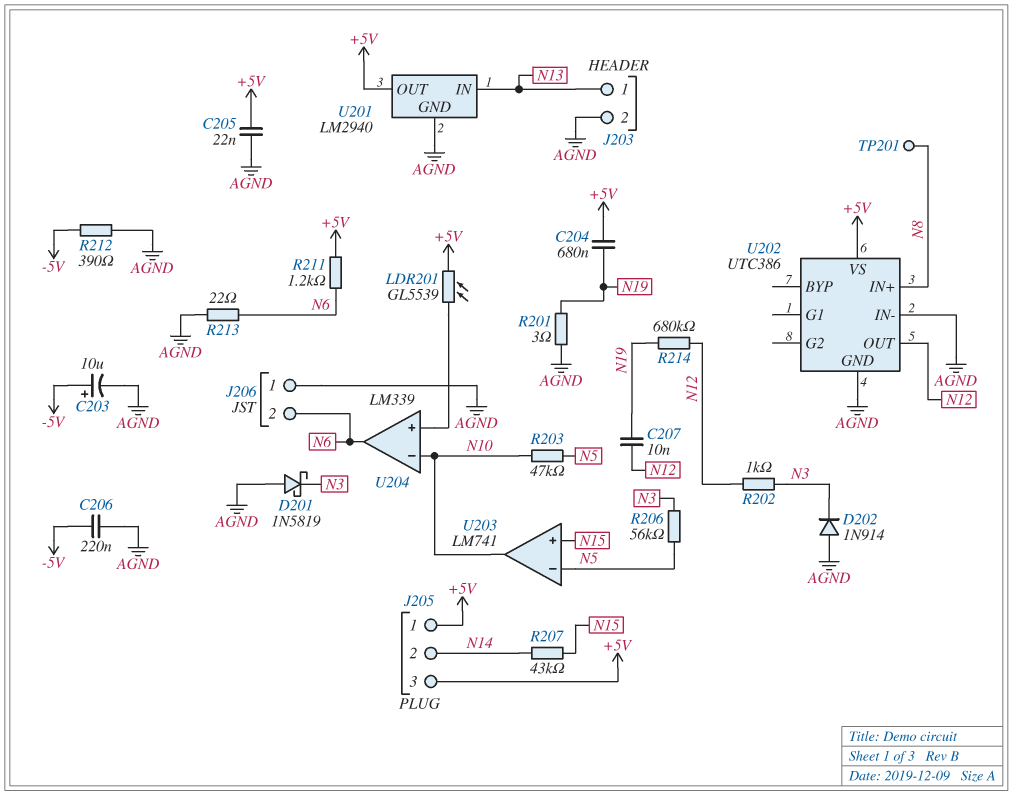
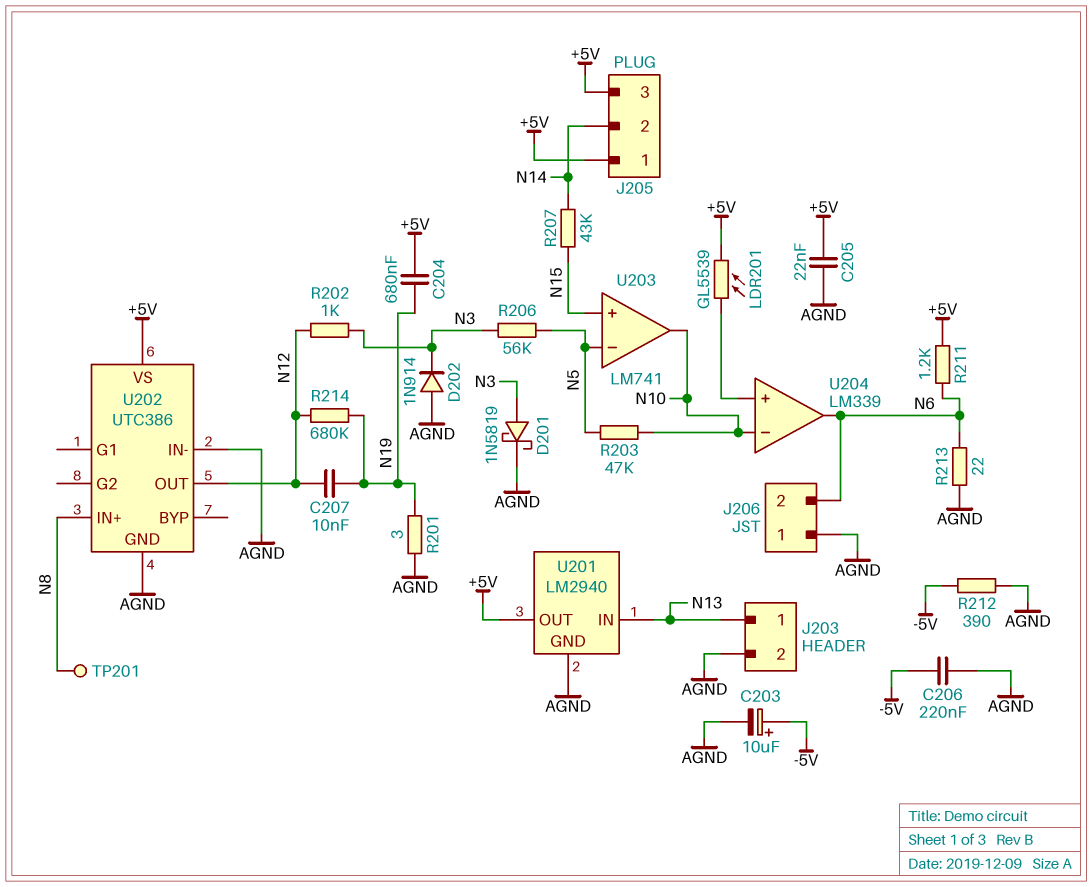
D201: schottky 1N5819 (A AGND, K N3) -> schottky 1N5819 (A N3, K AGND)

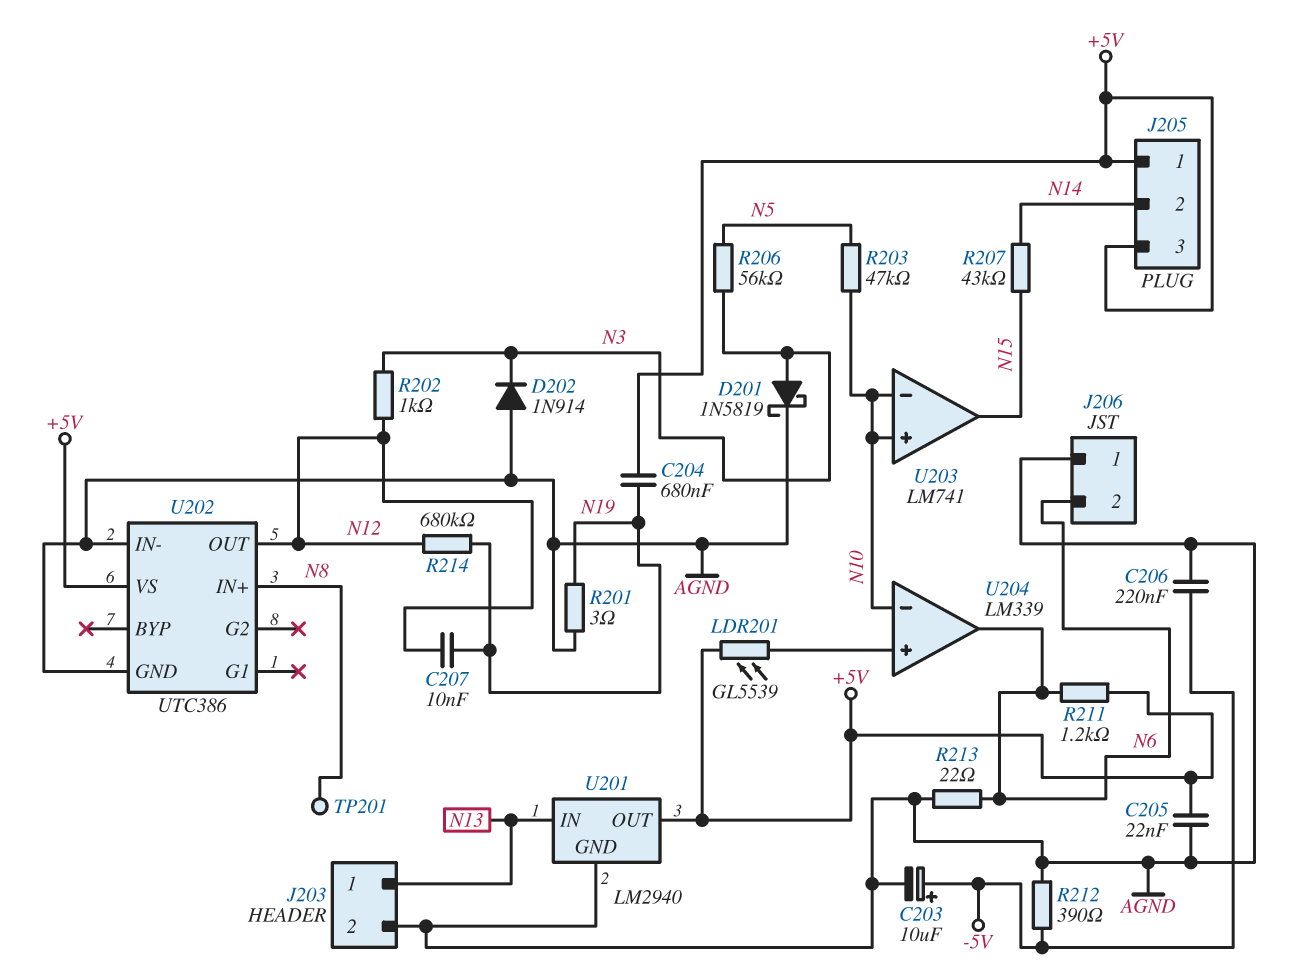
U203 pin in+: N15 -> N10
U203 pin in-: N5 -> N10
U203 pin out: N10 -> N15

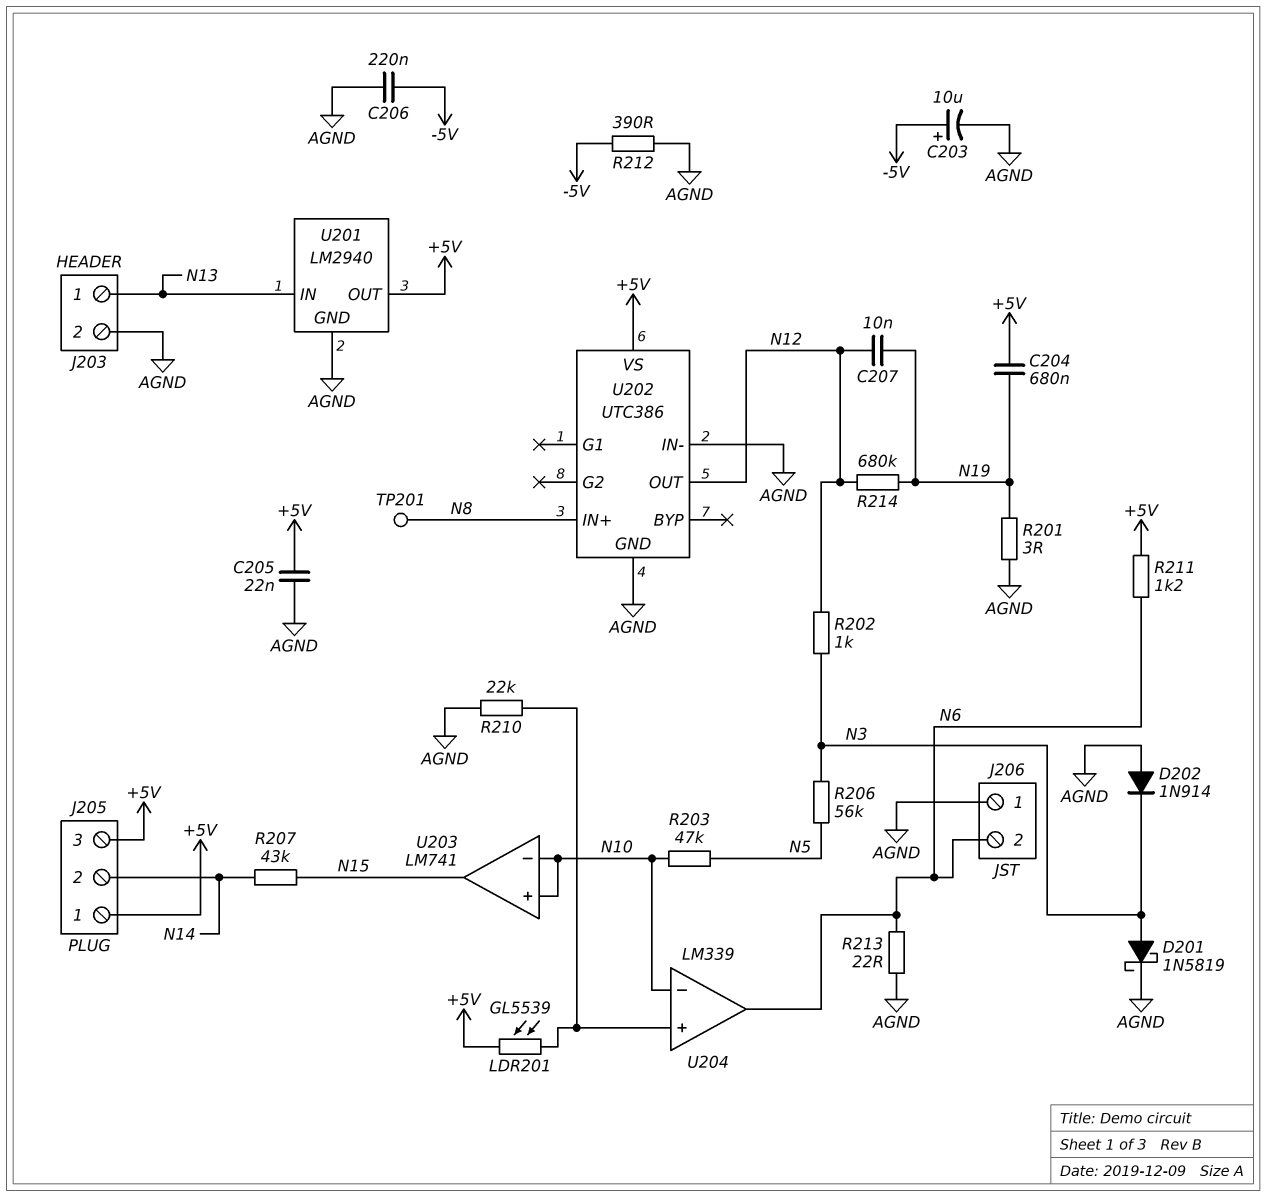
R210: none -> 22k (AGND, U204/in+)

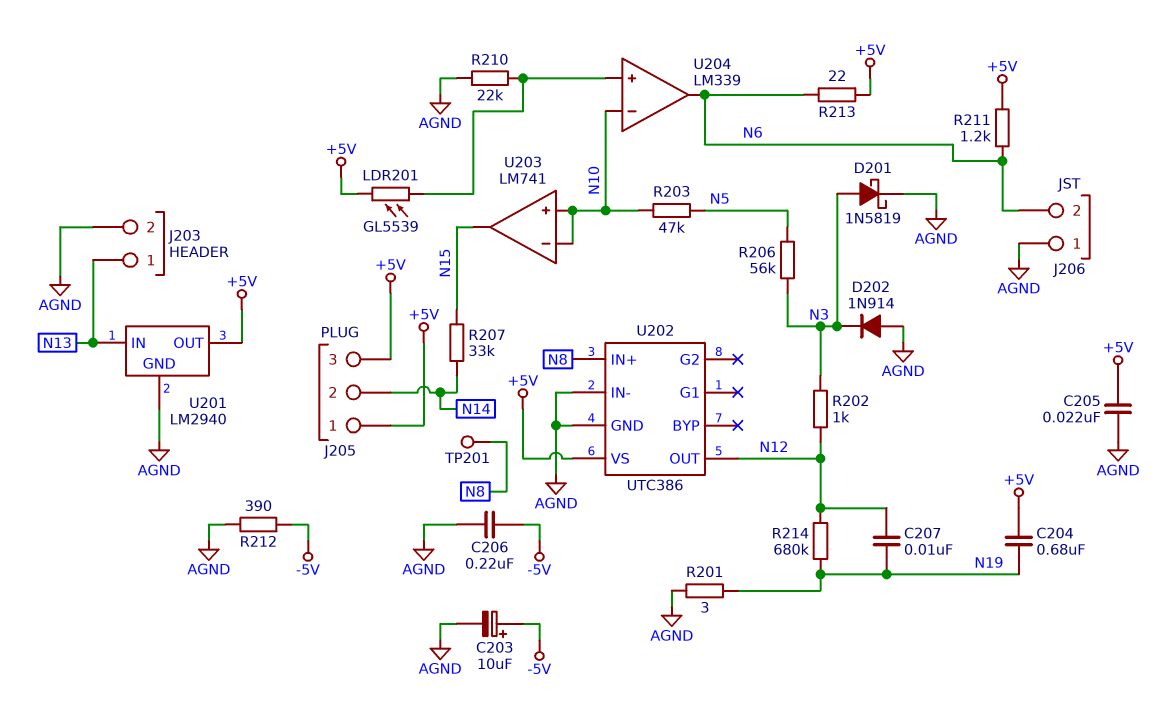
R207: 43k (N14, N15) -> 33k (N14, N15)
R213: 22 (AGND, N6) -> 22 (+5V, N6)

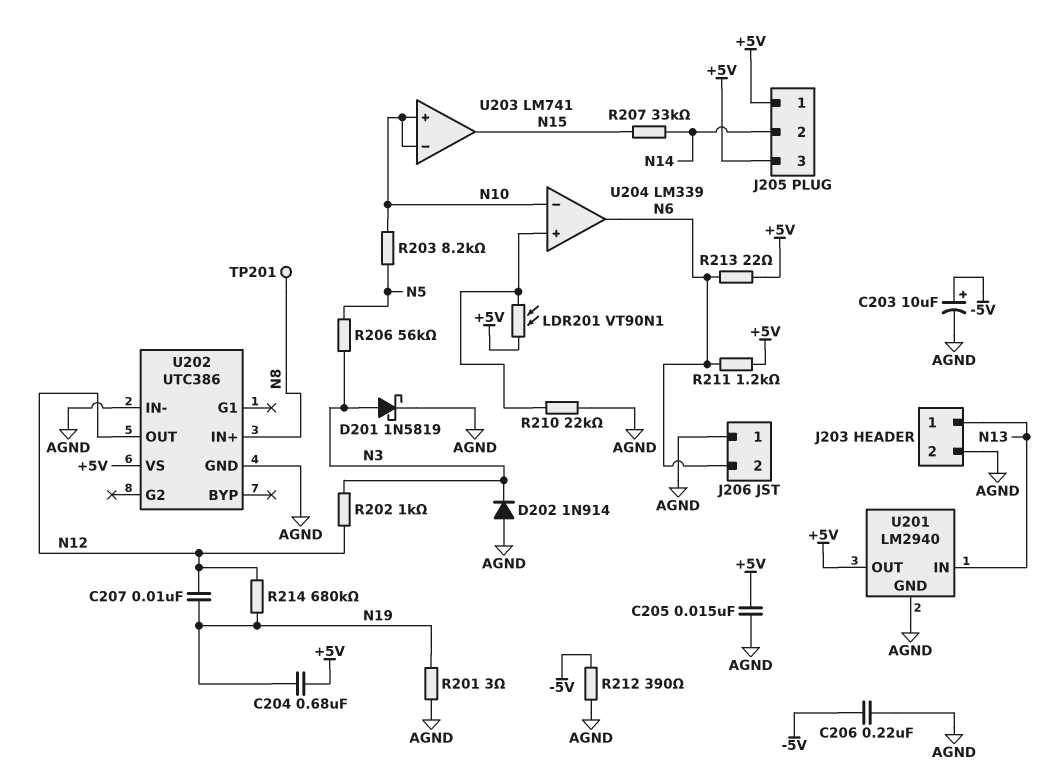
C205: 22nF (+5V, AGND) -> 15nF (+5V, AGND)
LDR201: GL5539 (+5V, U204/in+) -> VT90N1 (+5V, U204/in+)
R203: 47k (N5, N10) -> 8.2k (N5, N10)

